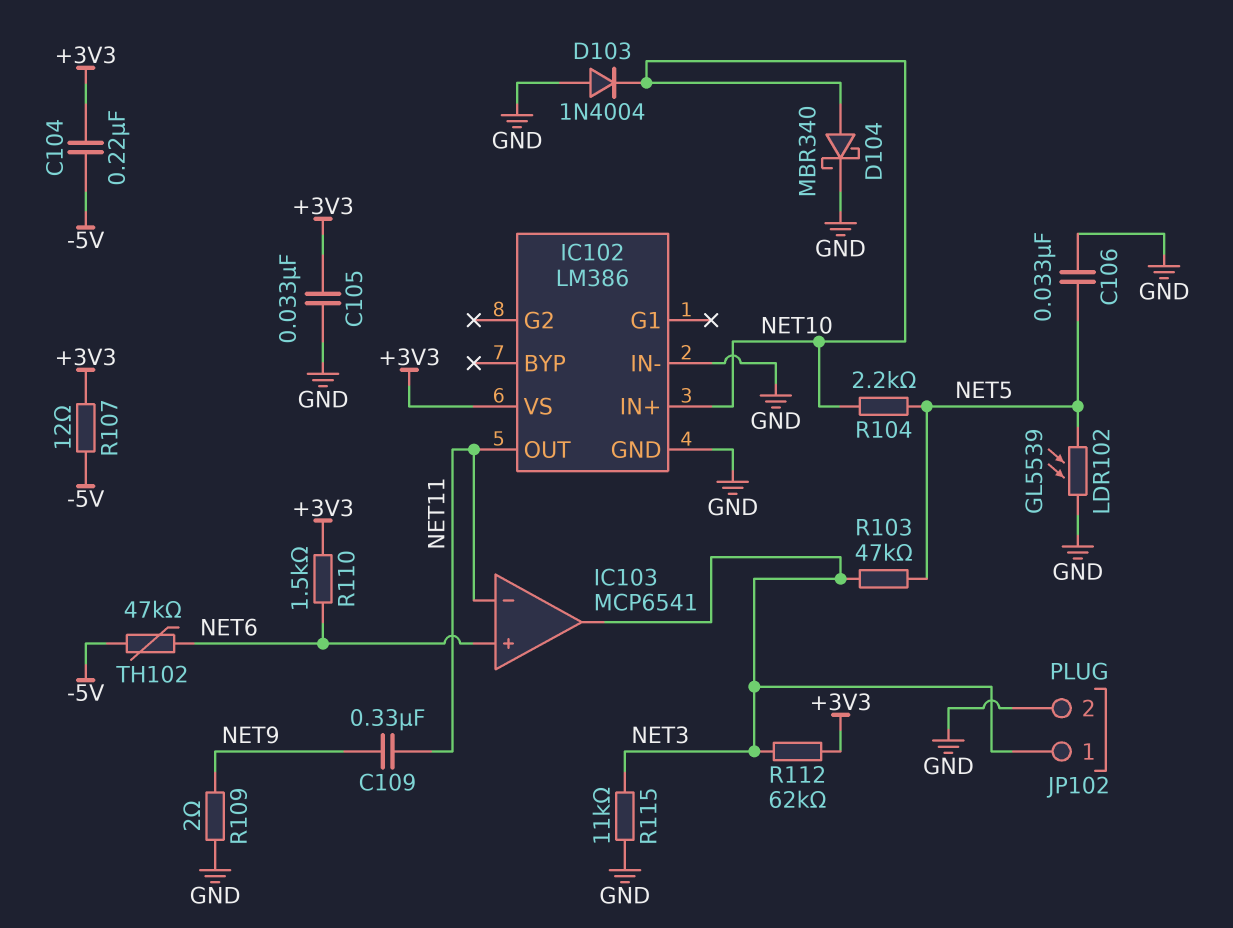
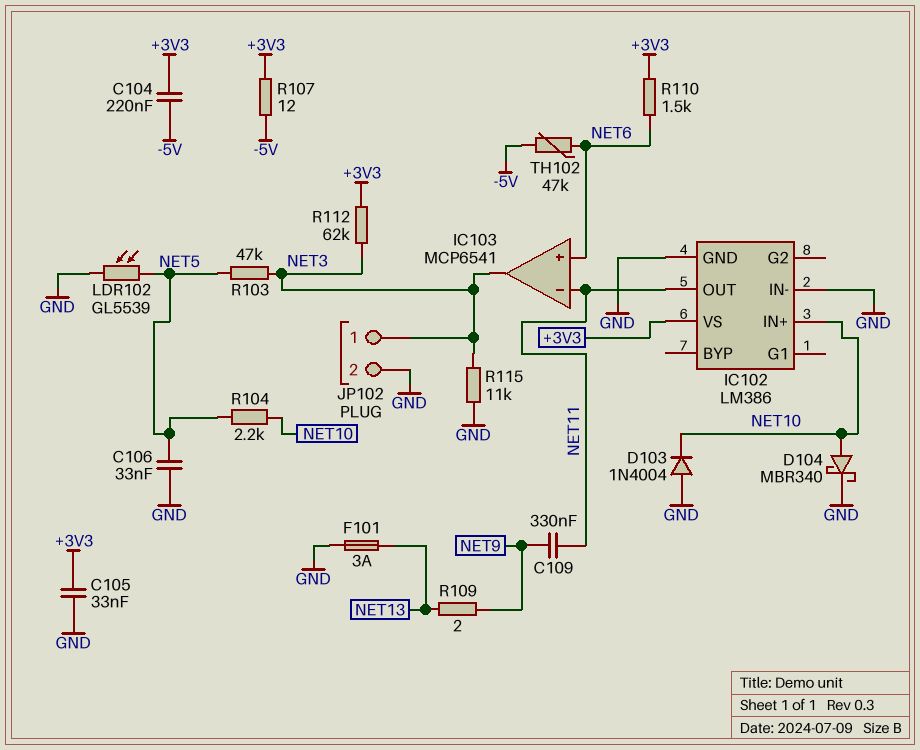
F101: none -> 3A (GND, NET13)
R109: 2 (GND, NET9) -> 2 (NET9, NET13)

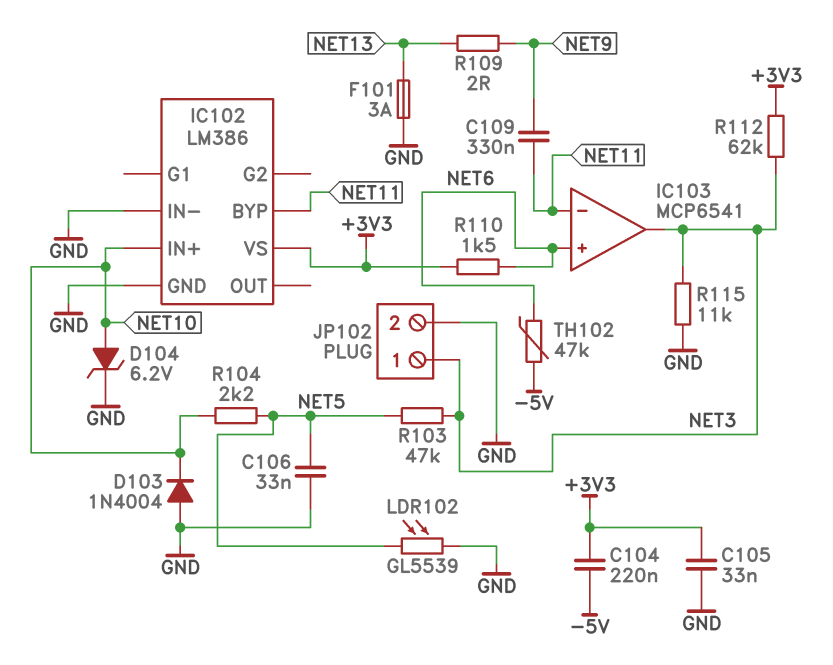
D104: schottky MBR340 (A NET10, K GND) -> zener 6.2V (A NET10, K GND)
IC102 pin BYP: none -> NET11
IC102 pin OUT: NET11 -> none
R107: 12 (+3V3, -5V) -> none

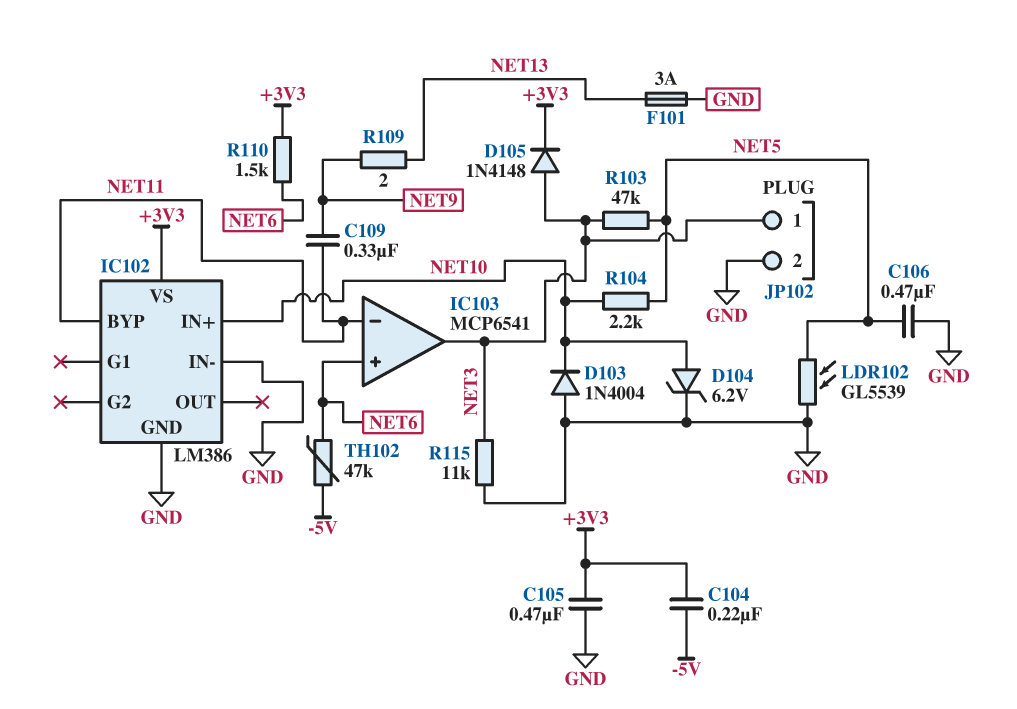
C105: 33nF (+3V3, GND) -> 470nF (+3V3, GND)
C106: 33nF (GND, NET5) -> 470nF (GND, NET5)
D105: none -> diode 1N4148 (A NET3, K +3V3)
R112: 62k (+3V3, NET3) -> none

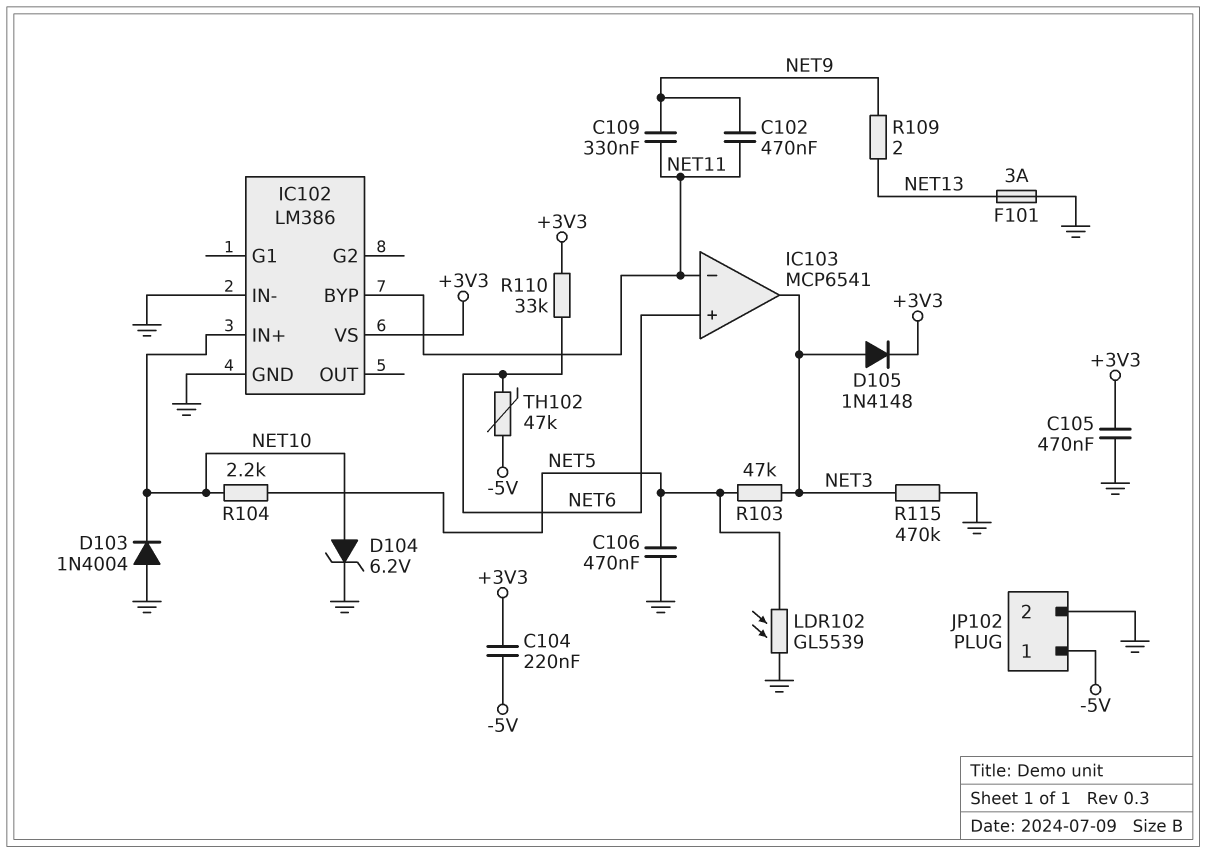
C102: none -> 470nF (NET9, NET11)
JP102 pin 1: NET3 -> -5V
R110: 1.5k (+3V3, NET6) -> 33k (+3V3, NET6)
R115: 11k (GND, NET3) -> 470k (GND, NET3)

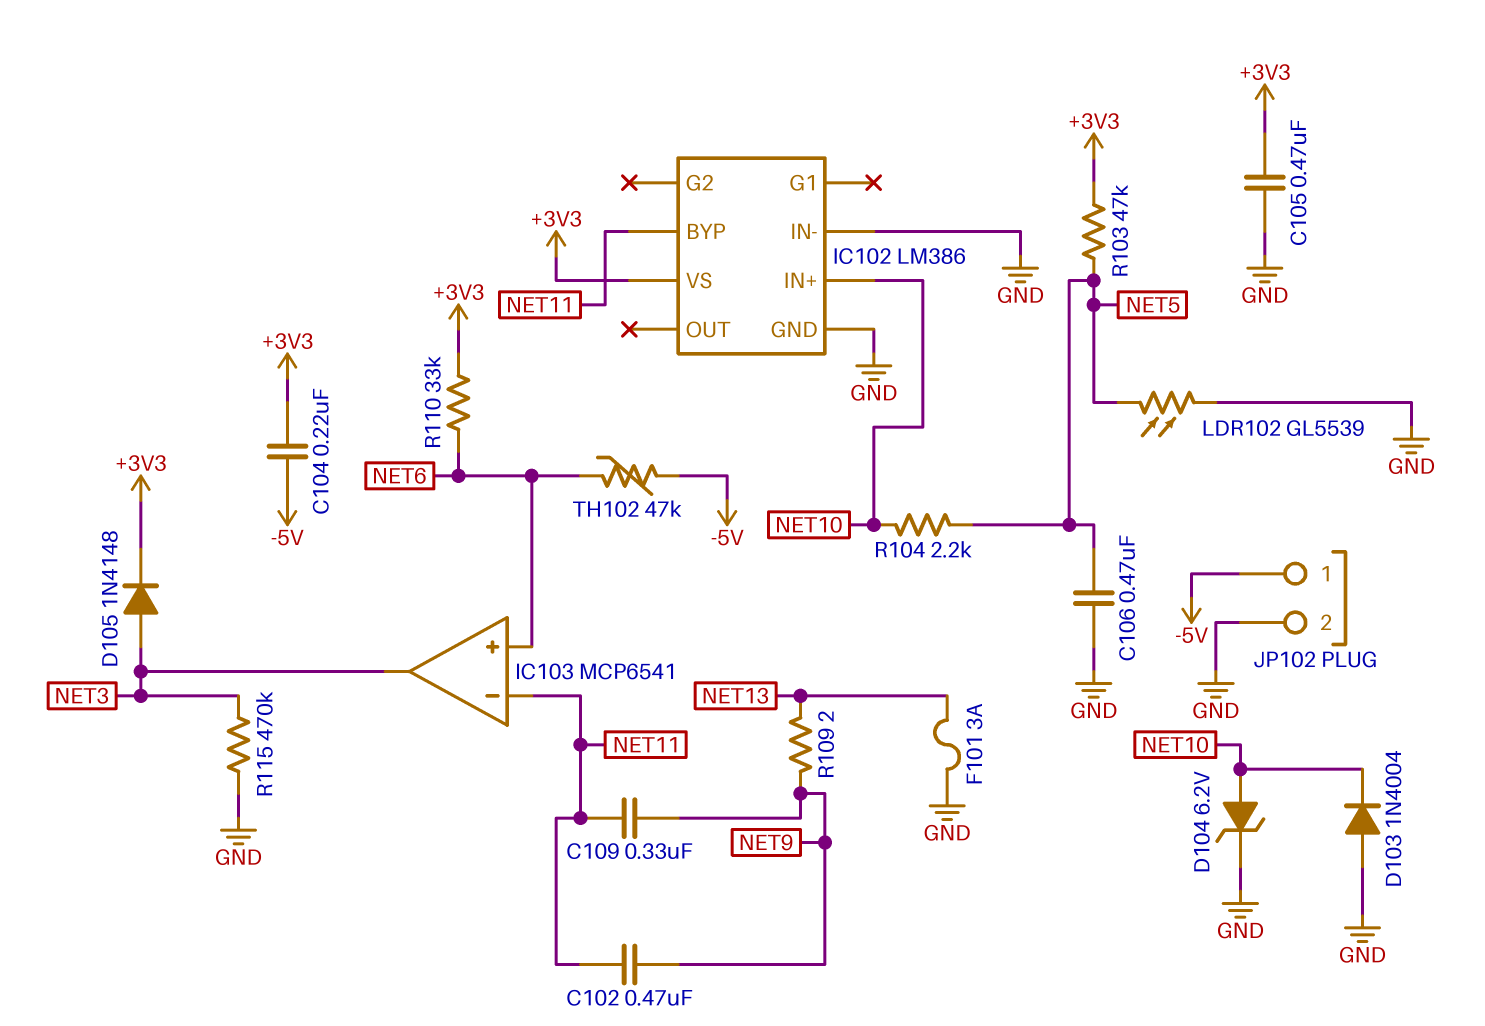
R103: 47k (NET3, NET5) -> 47k (+3V3, NET5)

